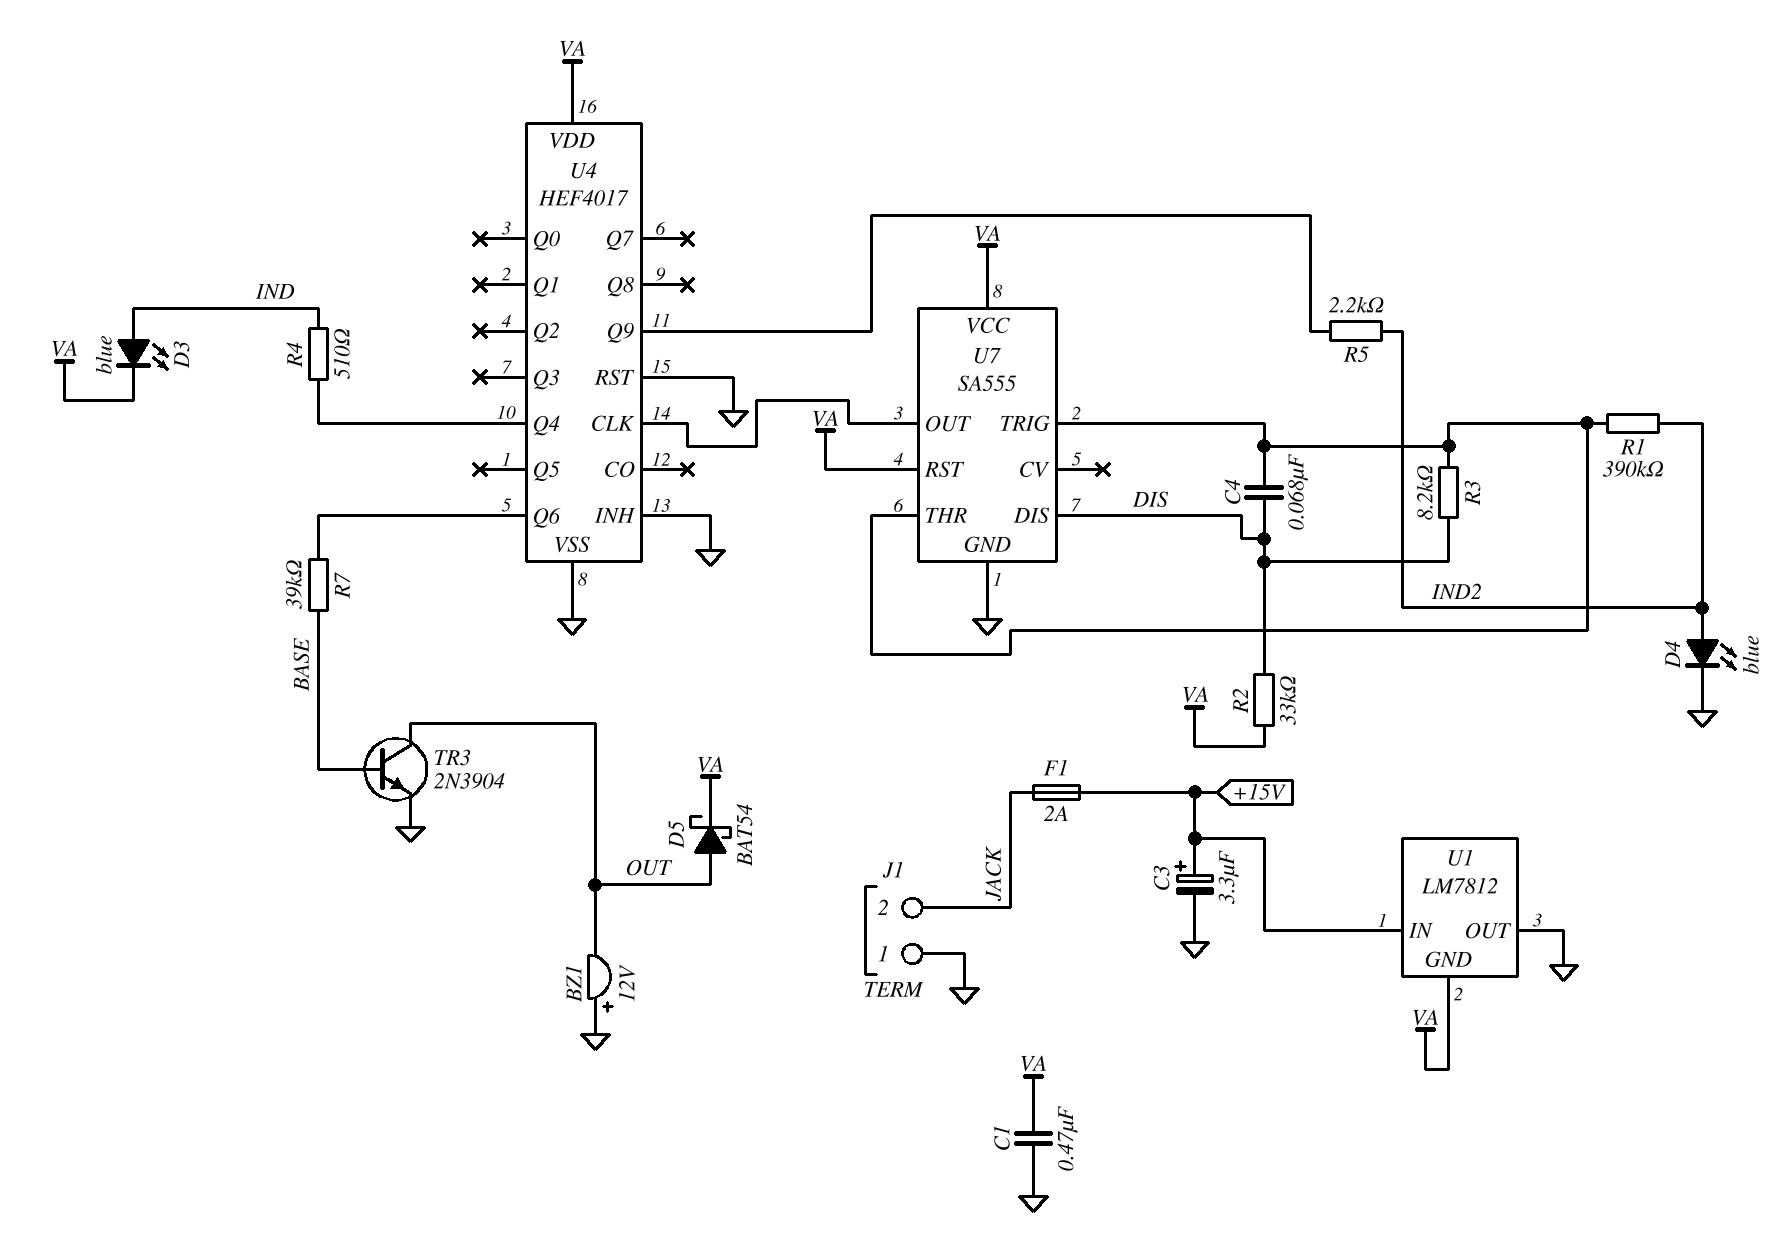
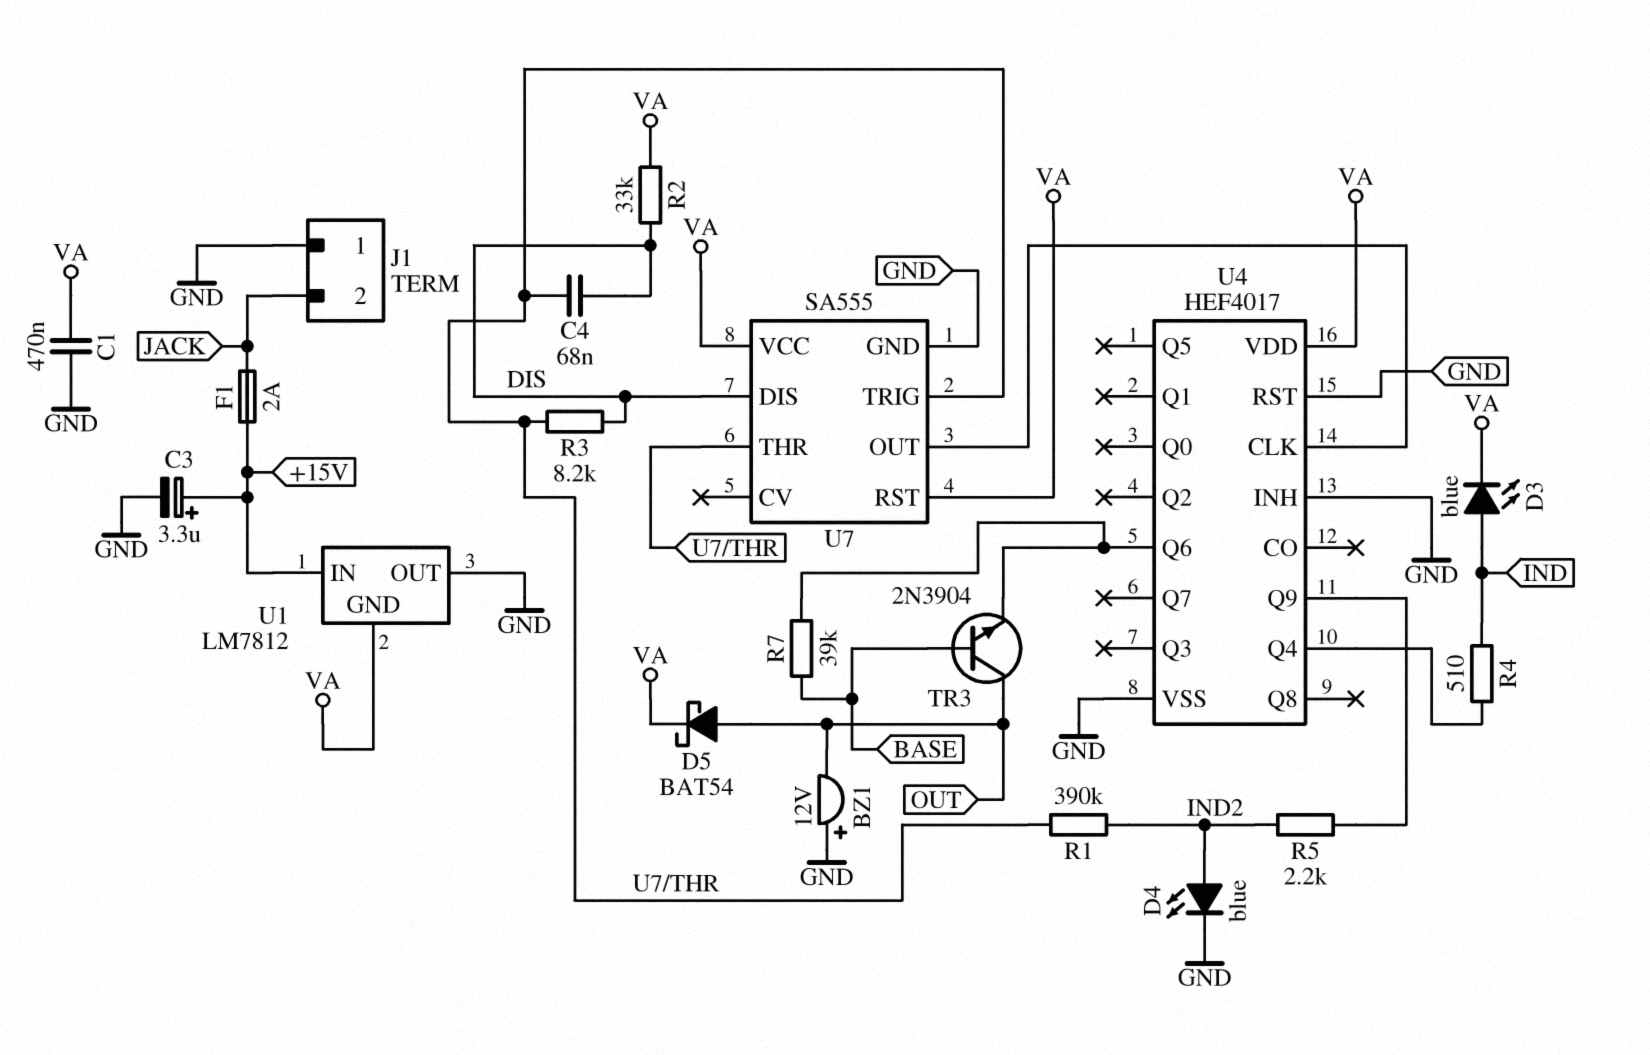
TR3: NPN 2N3904 (B BASE, C OUT, E GND) -> NPN 2N3904 (B BASE, C OUT, E U4/Q6)

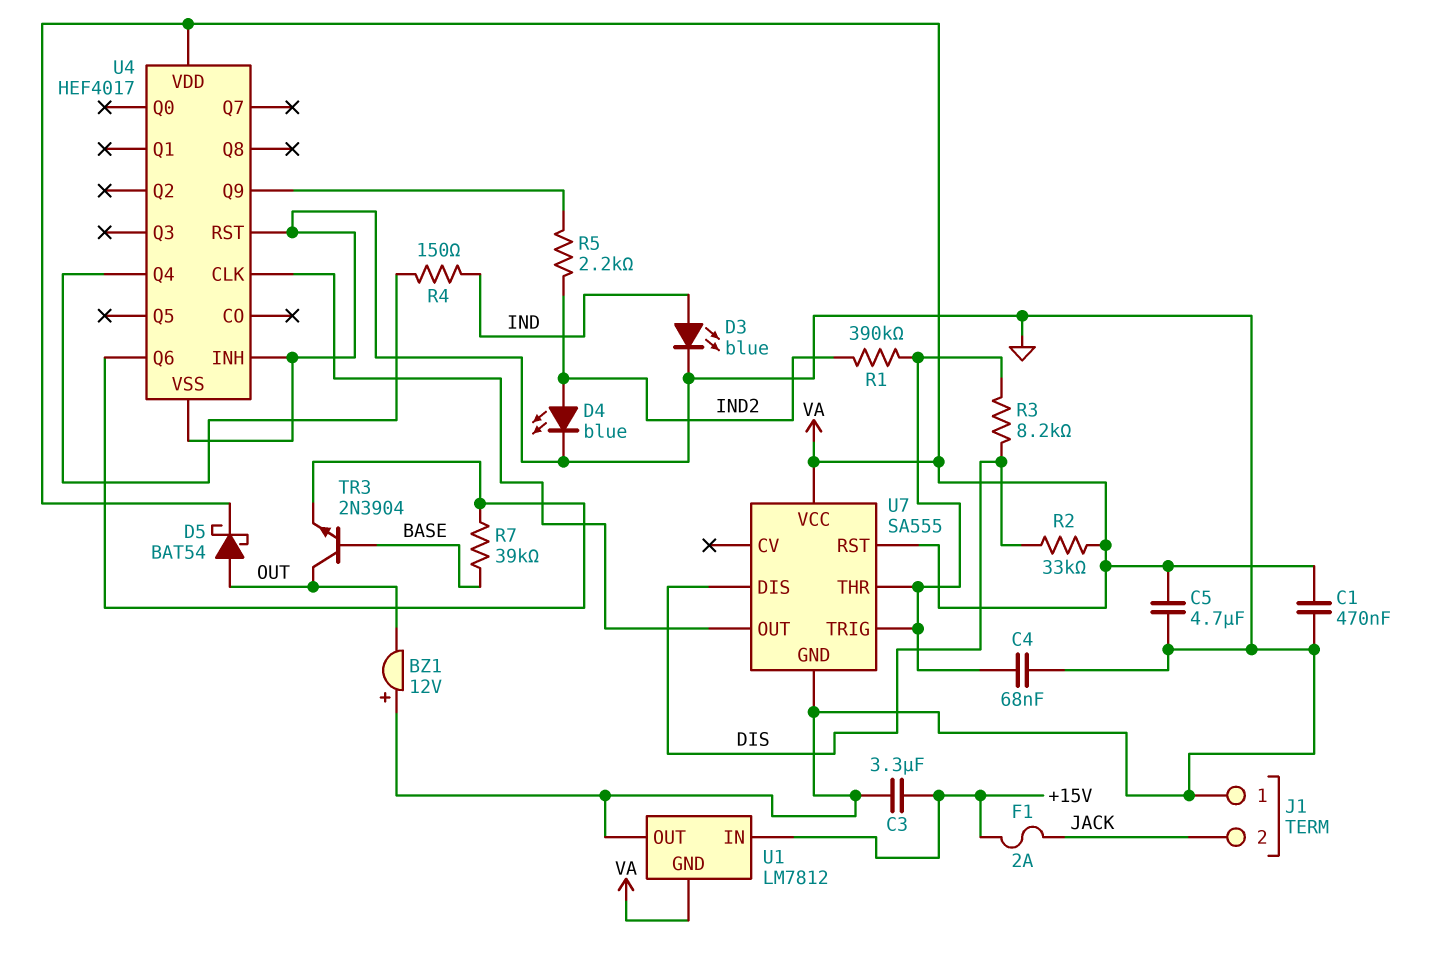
C3: 3.3uF (plus +15V, minus GND) -> 3.3uF (+15V, GND)
C4: 68nF (DIS, U7/THR) -> 68nF (GND, U7/THR)
C5: none -> 4.7uF (GND, VA)
D3: LED blue (A IND, K VA) -> LED blue (A IND, K GND)
R4: 510 (IND, U4/Q4) -> 150 (IND, U4/Q4)

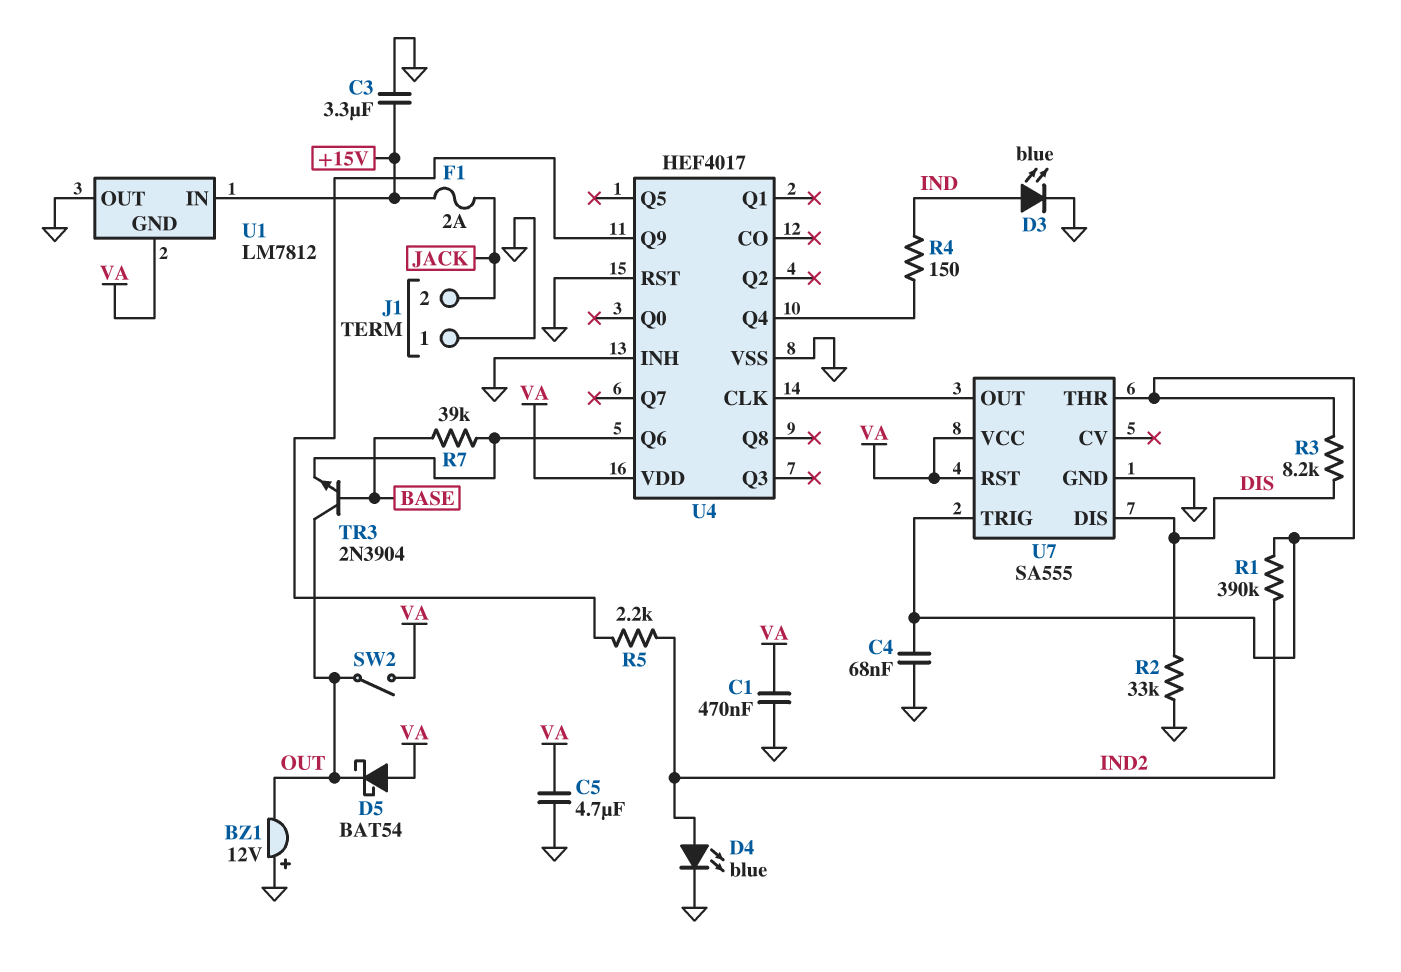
D5: schottky BAT54 (A OUT, K VA) -> schottky BAT54 (A VA, K OUT)
R2: 33k (DIS, VA) -> 33k (DIS, GND)
SW2: none -> switch (OUT, VA)

